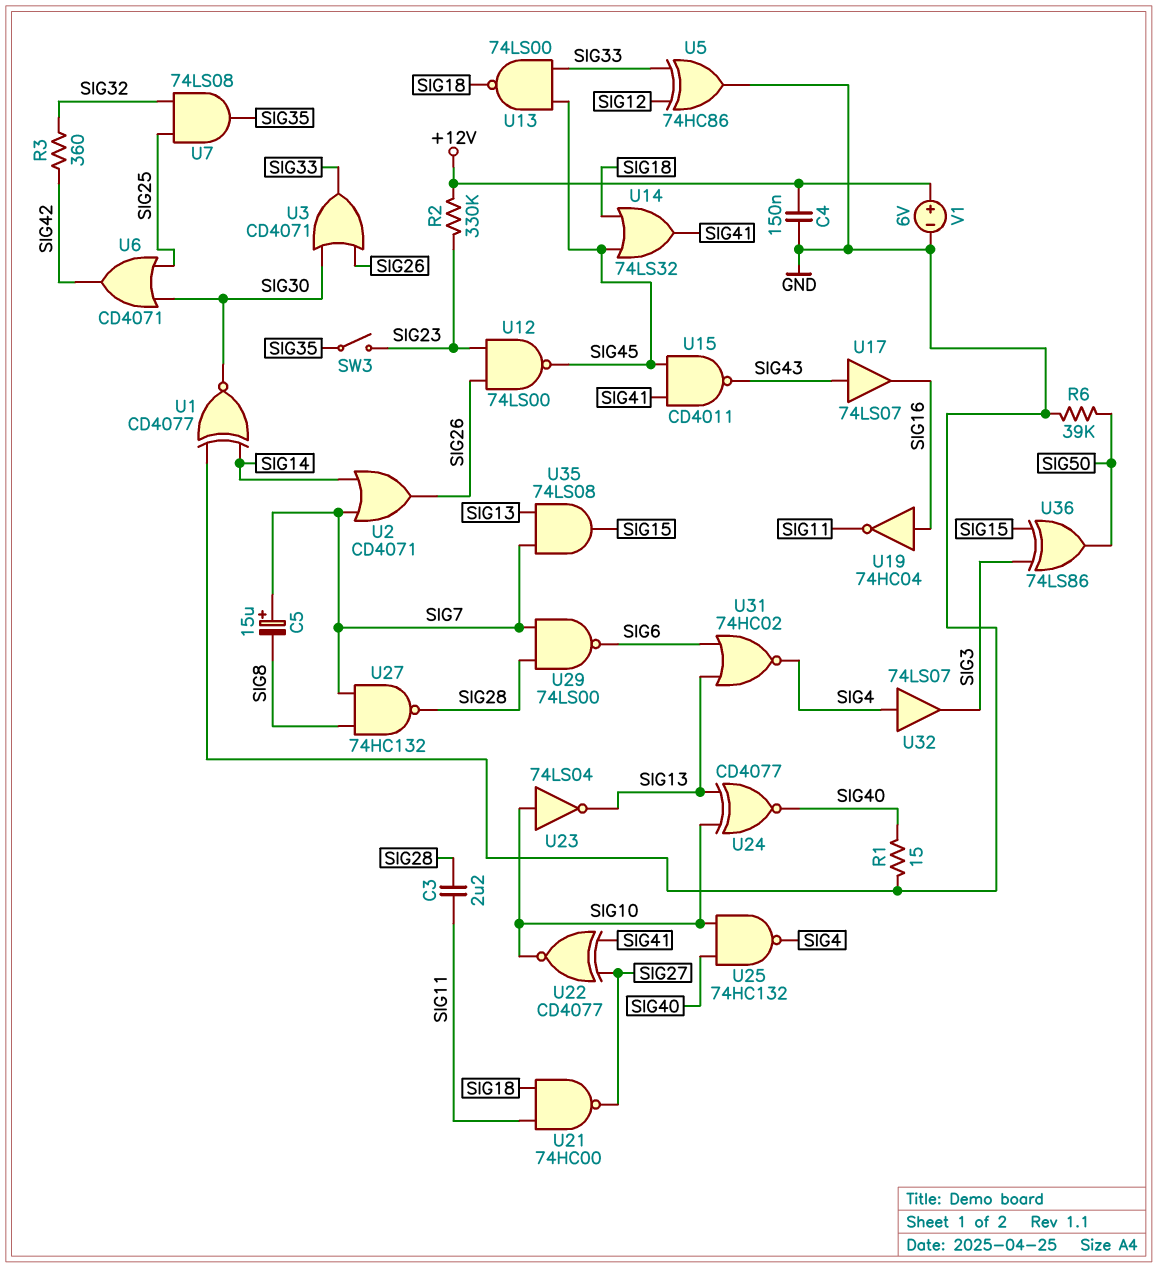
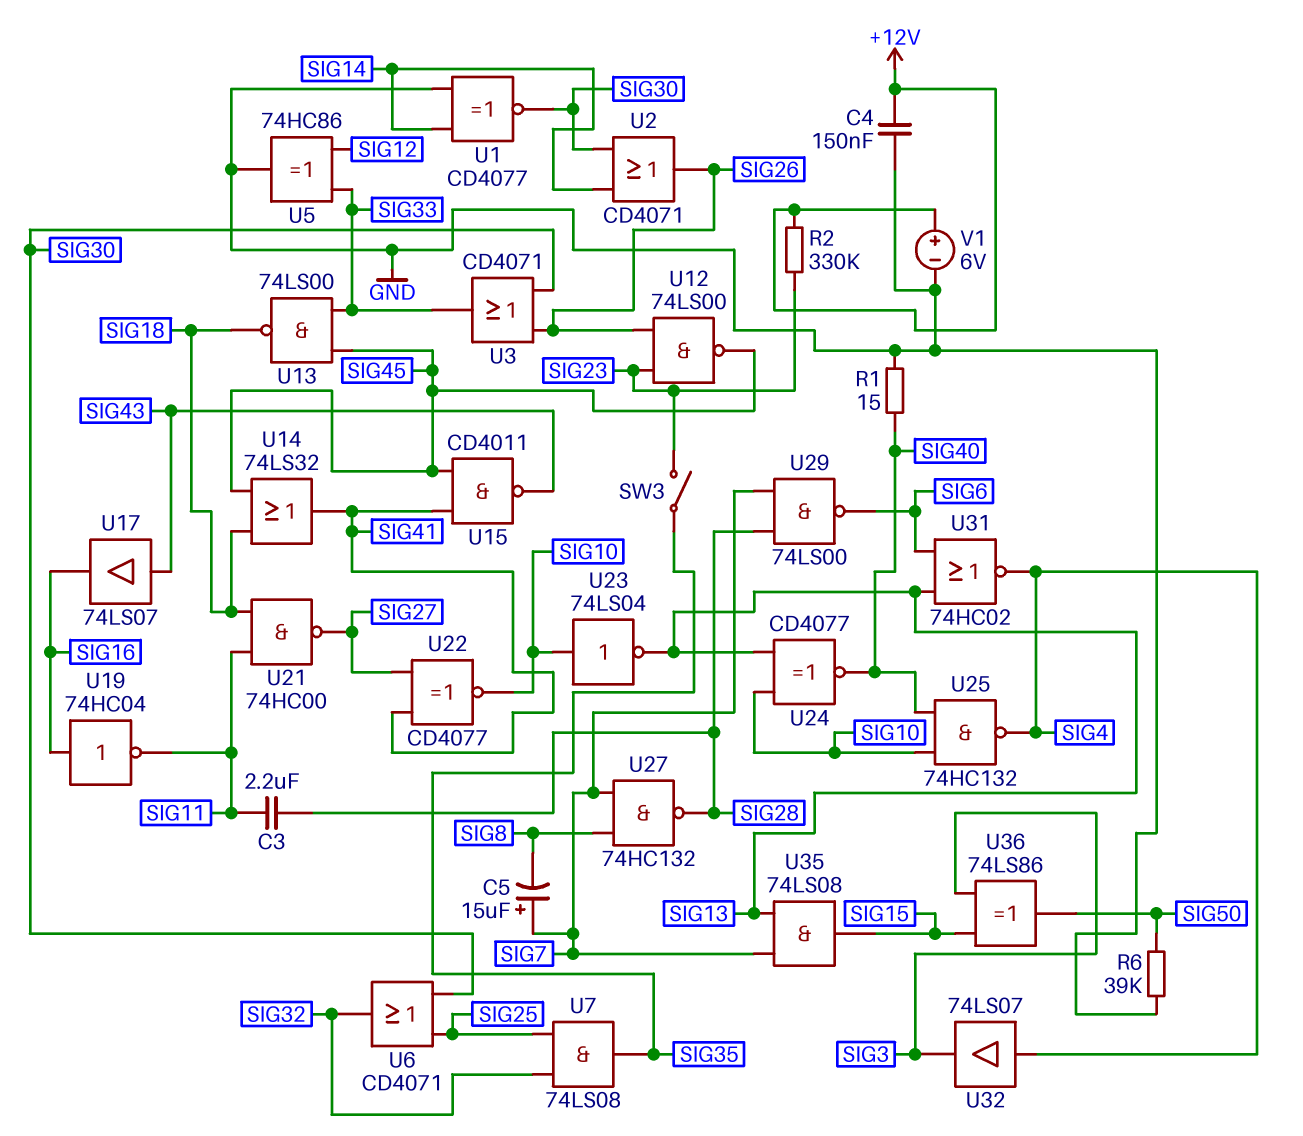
R3: 360 (SIG32, SIG42) -> none
U2: OR CD4071 (in SIG7, in SIG14, out SIG26) -> OR CD4071 (in SIG14, in SIG30, out SIG26)
U6: OR CD4071 (in SIG25, in SIG30, out SIG42) -> OR CD4071 (in SIG25, in SIG30, out SIG32)

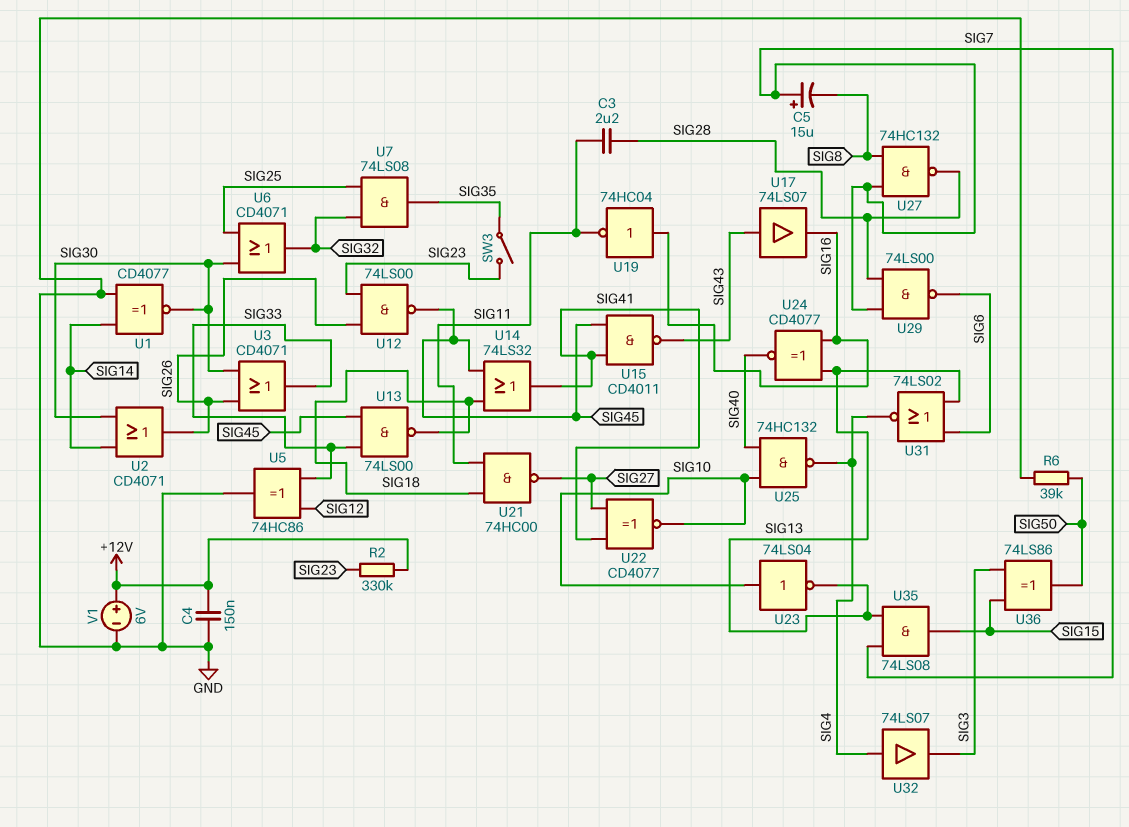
R1: 15 (GND, SIG40) -> none
U24: XNOR CD4077 (in SIG10, in SIG13, out SIG40) -> XNOR CD4077 (in SIG13, in SIG16, out SIG40)
U31: NOR 74HC02 (in SIG6, in SIG13, out SIG4) -> NOR 74LS02 (in SIG6, in SIG13, out SIG4)

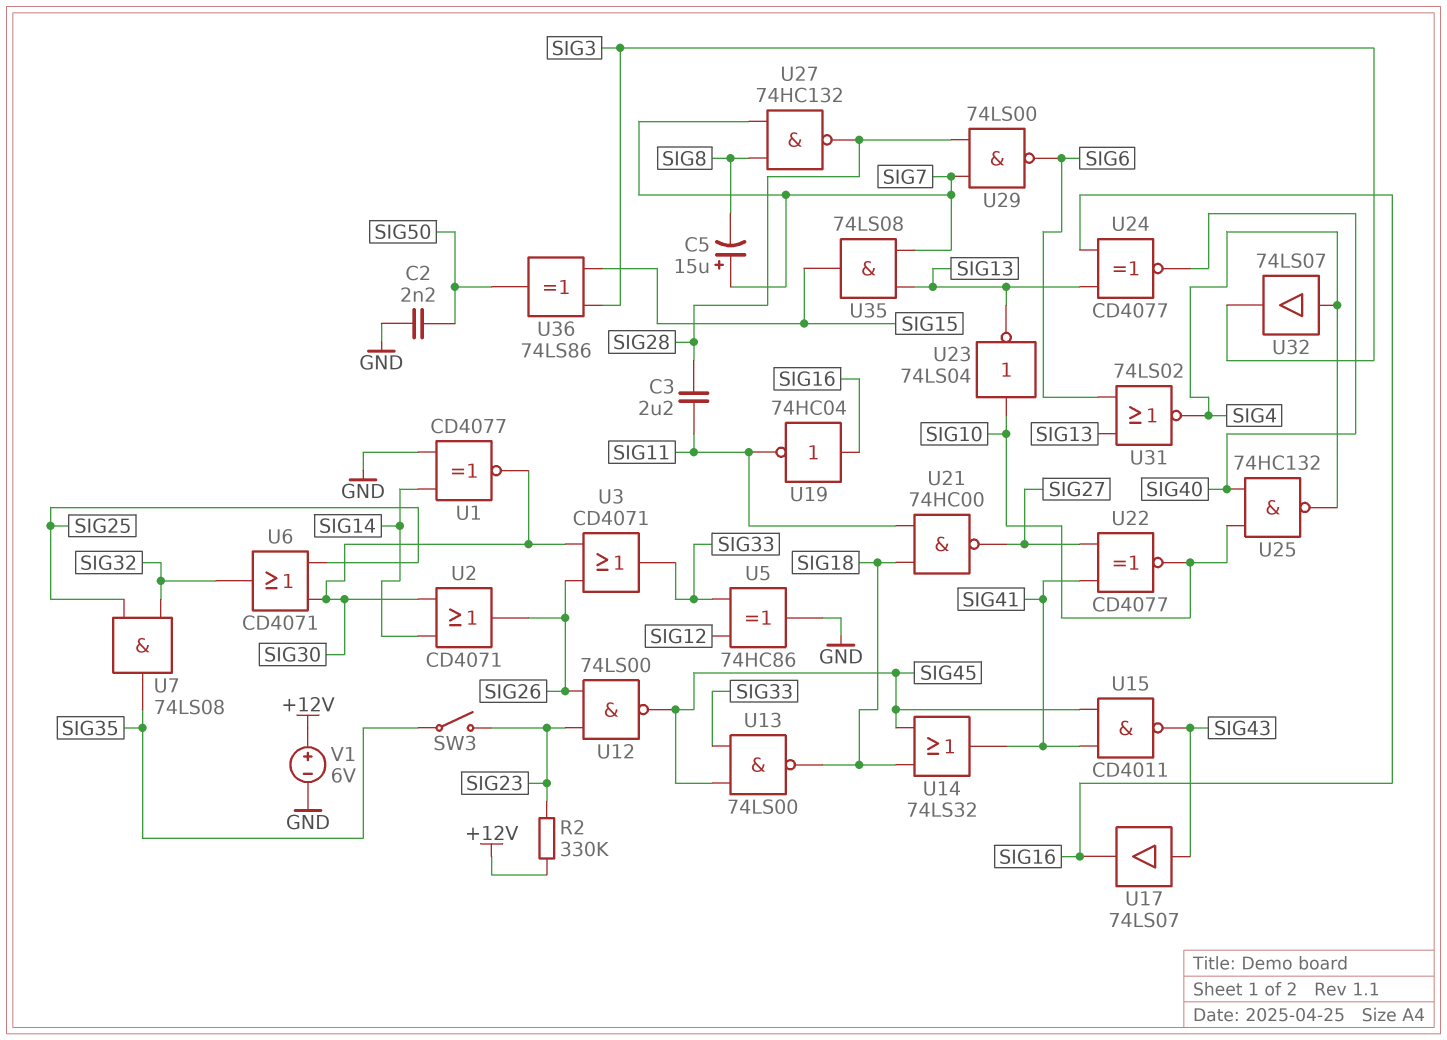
C2: none -> 2.2nF (GND, SIG50)
C4: 150nF (+12V, GND) -> none
R6: 39k (GND, SIG50) -> none

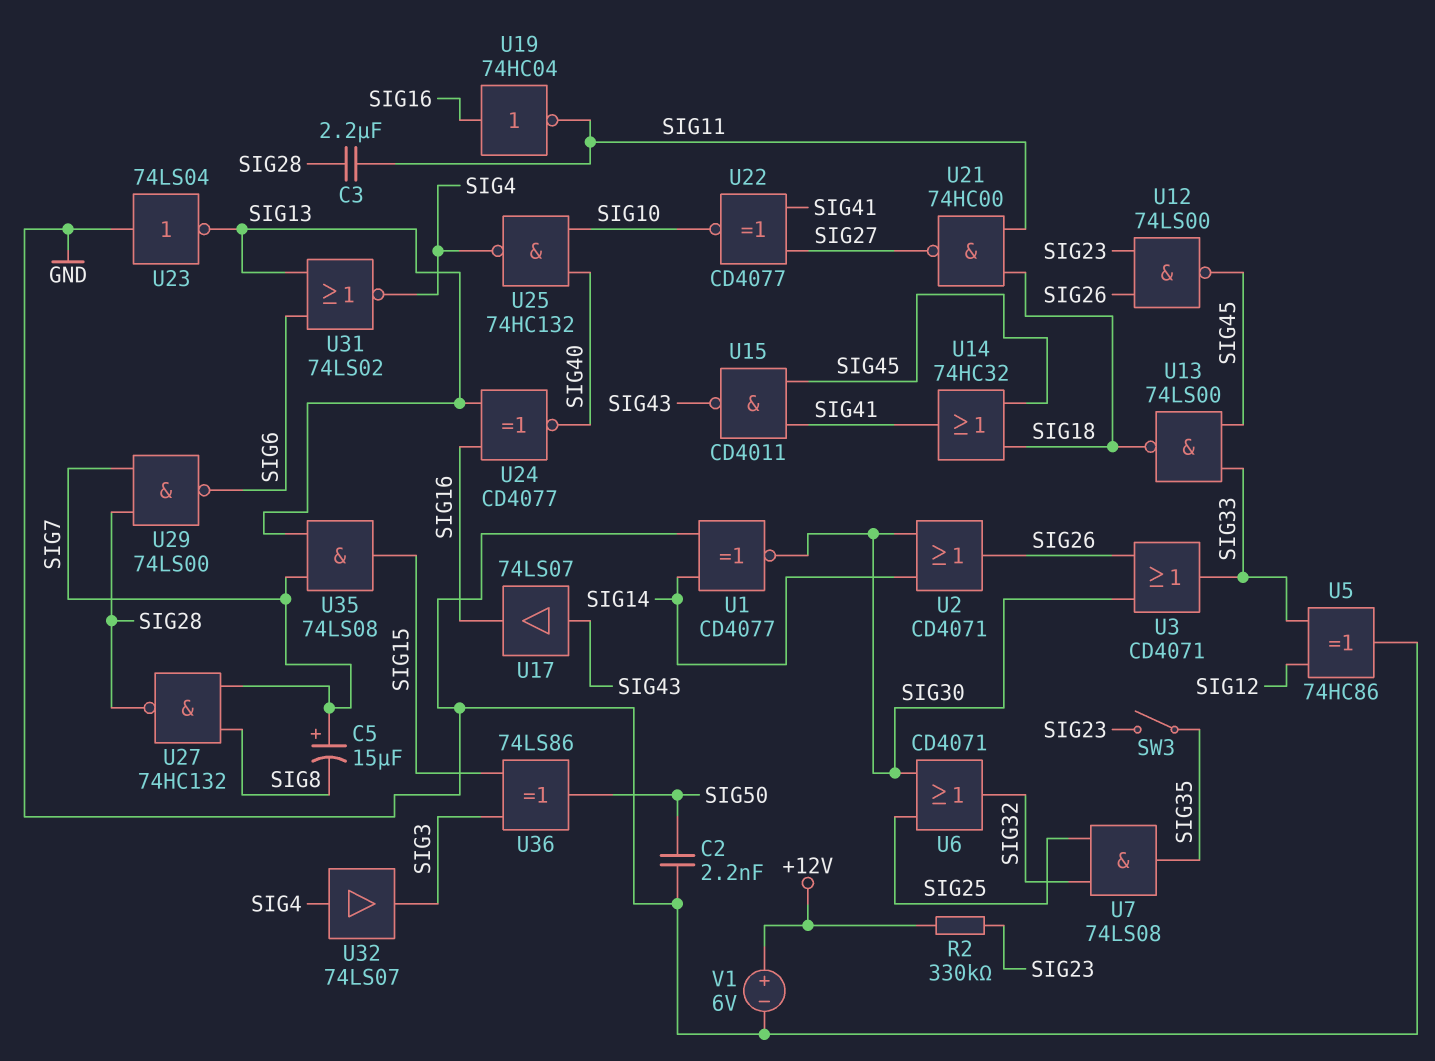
U14: OR 74LS32 (in SIG18, in SIG45, out SIG41) -> OR 74HC32 (in SIG18, in SIG45, out SIG41)
U23: NOT 74LS04 (in SIG10, out SIG13) -> NOT 74LS04 (in GND, out SIG13)

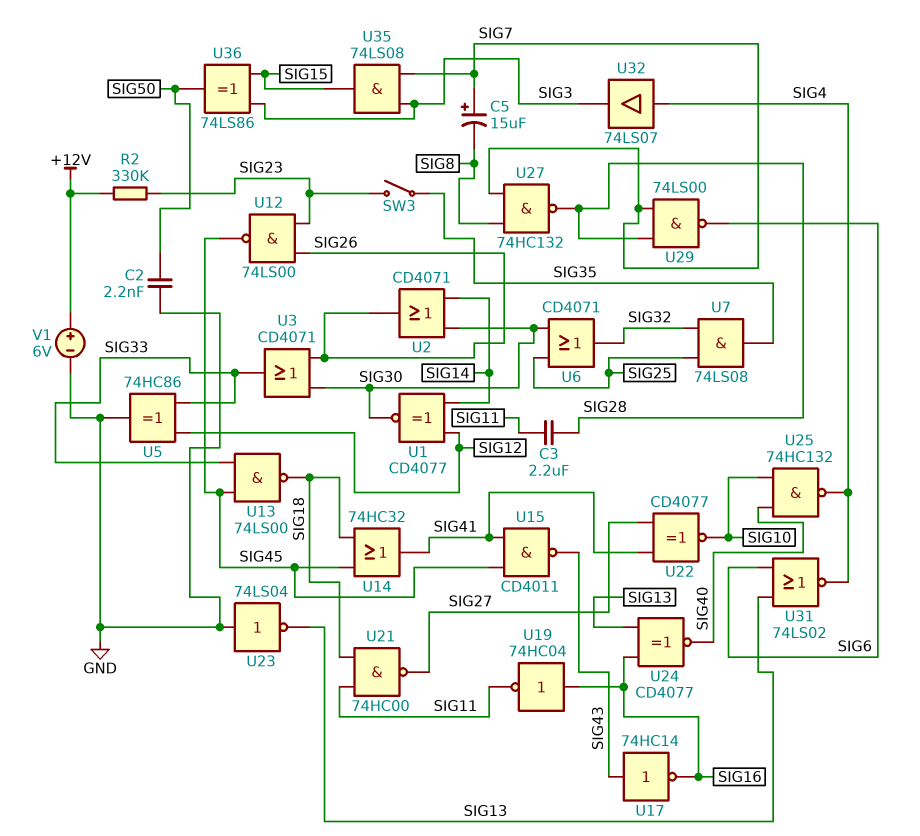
U1: XNOR CD4077 (in GND, in SIG14, out SIG30) -> XNOR CD4077 (in SIG12, in SIG14, out SIG30)
U17: buffer 74LS07 (in SIG43, out SIG16) -> NOT 74HC14 (in SIG43, out SIG16)
U35: AND 74LS08 (in SIG7, in SIG13, out SIG15) -> AND 74LS08 (in SIG3, in SIG7, out SIG15)

